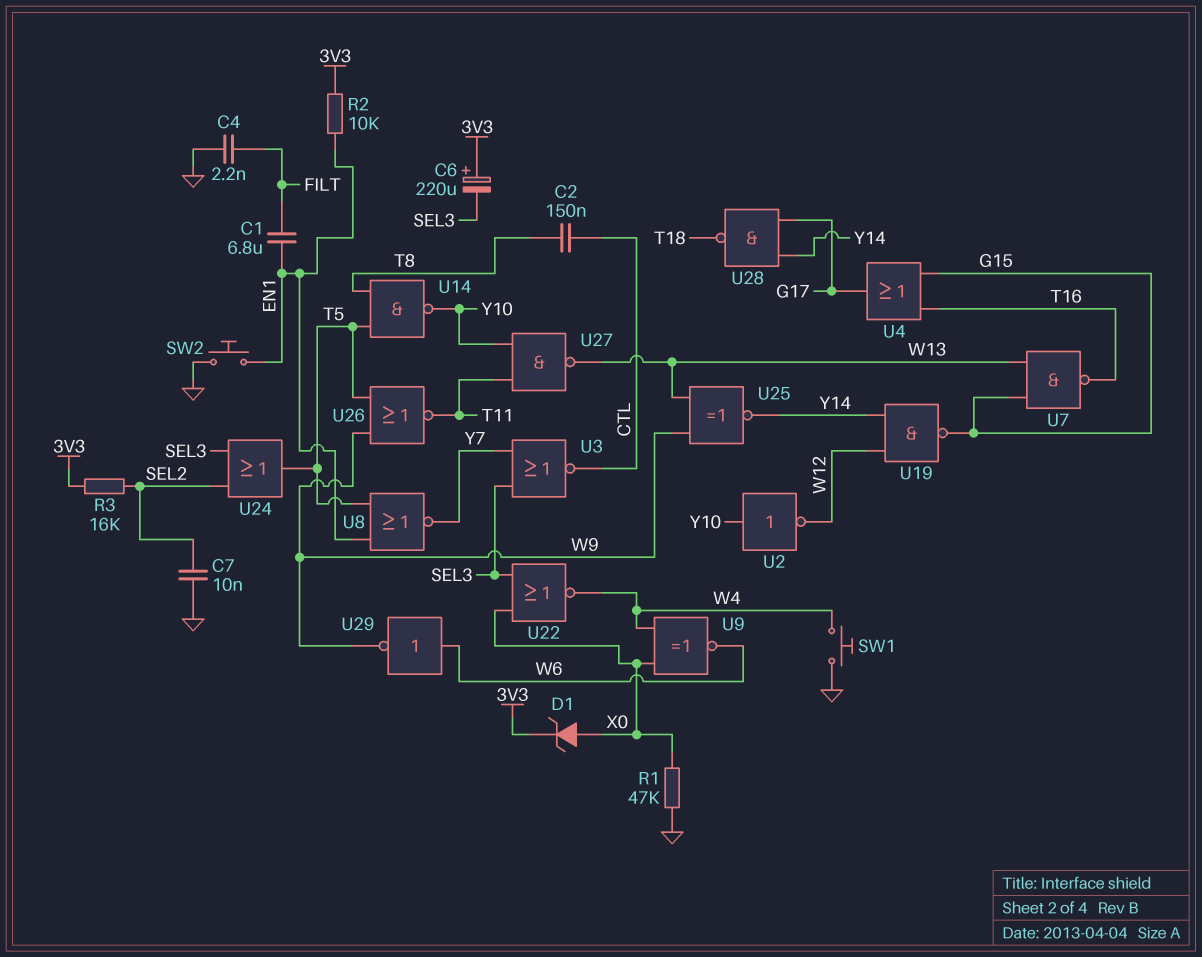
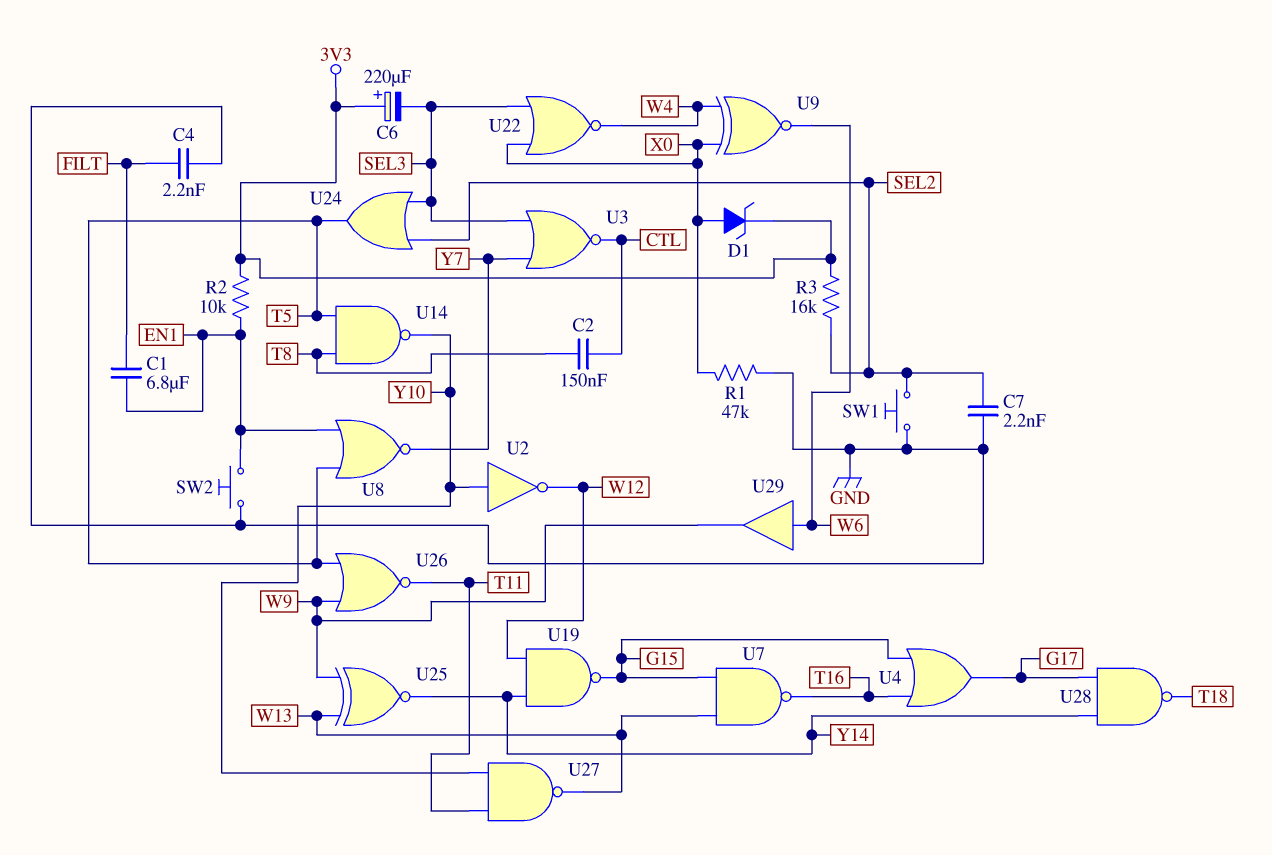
C7: 10nF (GND, SEL2) -> 2.2nF (GND, SEL2)
SW1: button (GND, W4) -> button (GND, SEL2)
U29: NOT (in W6, out W9) -> buffer (in W6, out W9)

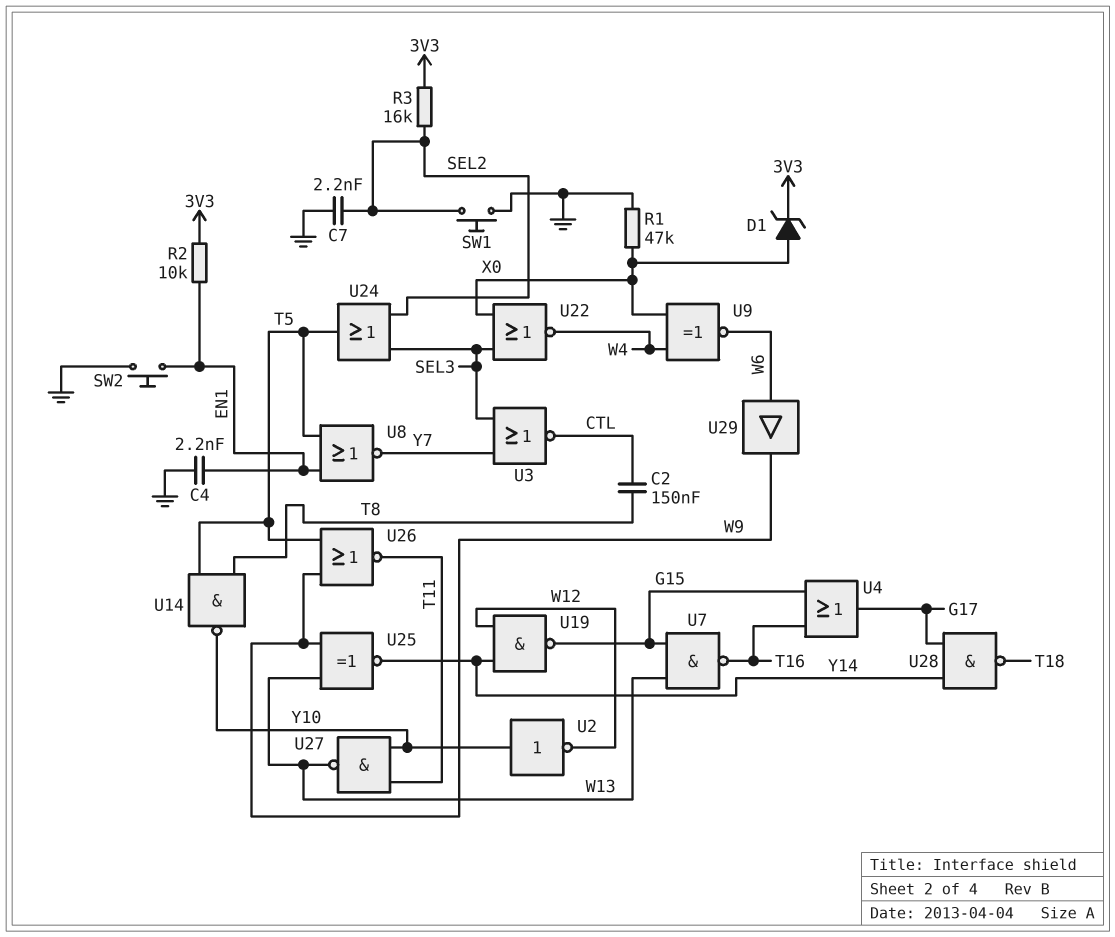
C1: 6.8uF (EN1, FILT) -> none
C4: 2.2nF (FILT, GND) -> 2.2nF (EN1, GND)
C6: 220uF (plus 3V3, minus SEL3) -> none

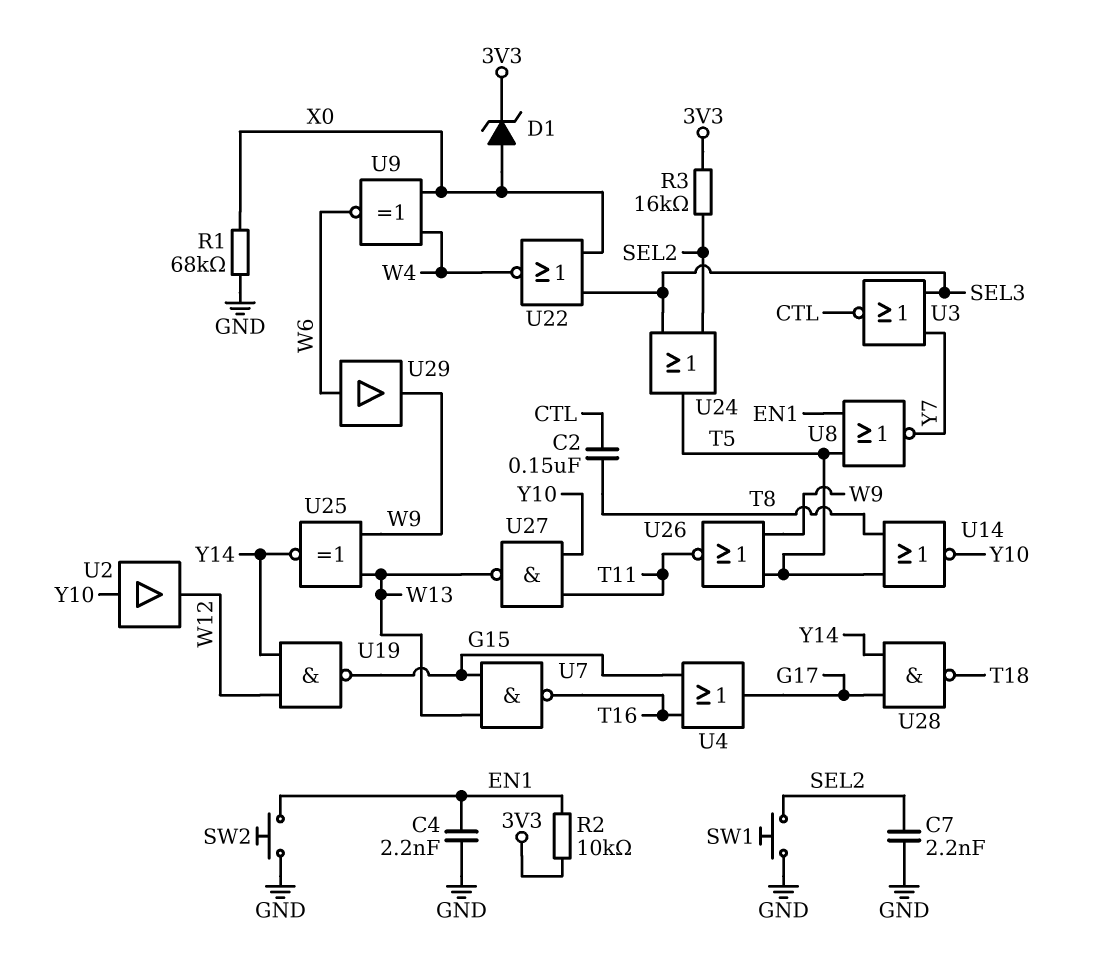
R1: 47k (GND, X0) -> 68k (GND, X0)
U2: NOT (in Y10, out W12) -> buffer (in Y10, out W12)
U14: NAND (in T5, in T8, out Y10) -> NOR (in T5, in T8, out Y10)

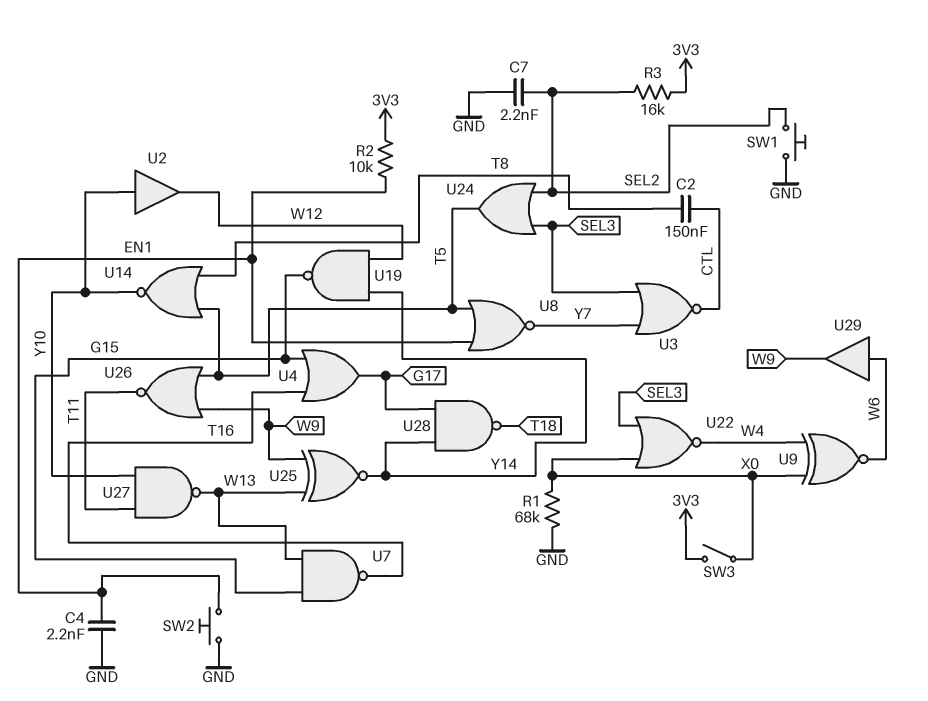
D1: zener (A X0, K 3V3) -> none
SW3: none -> switch (3V3, X0)

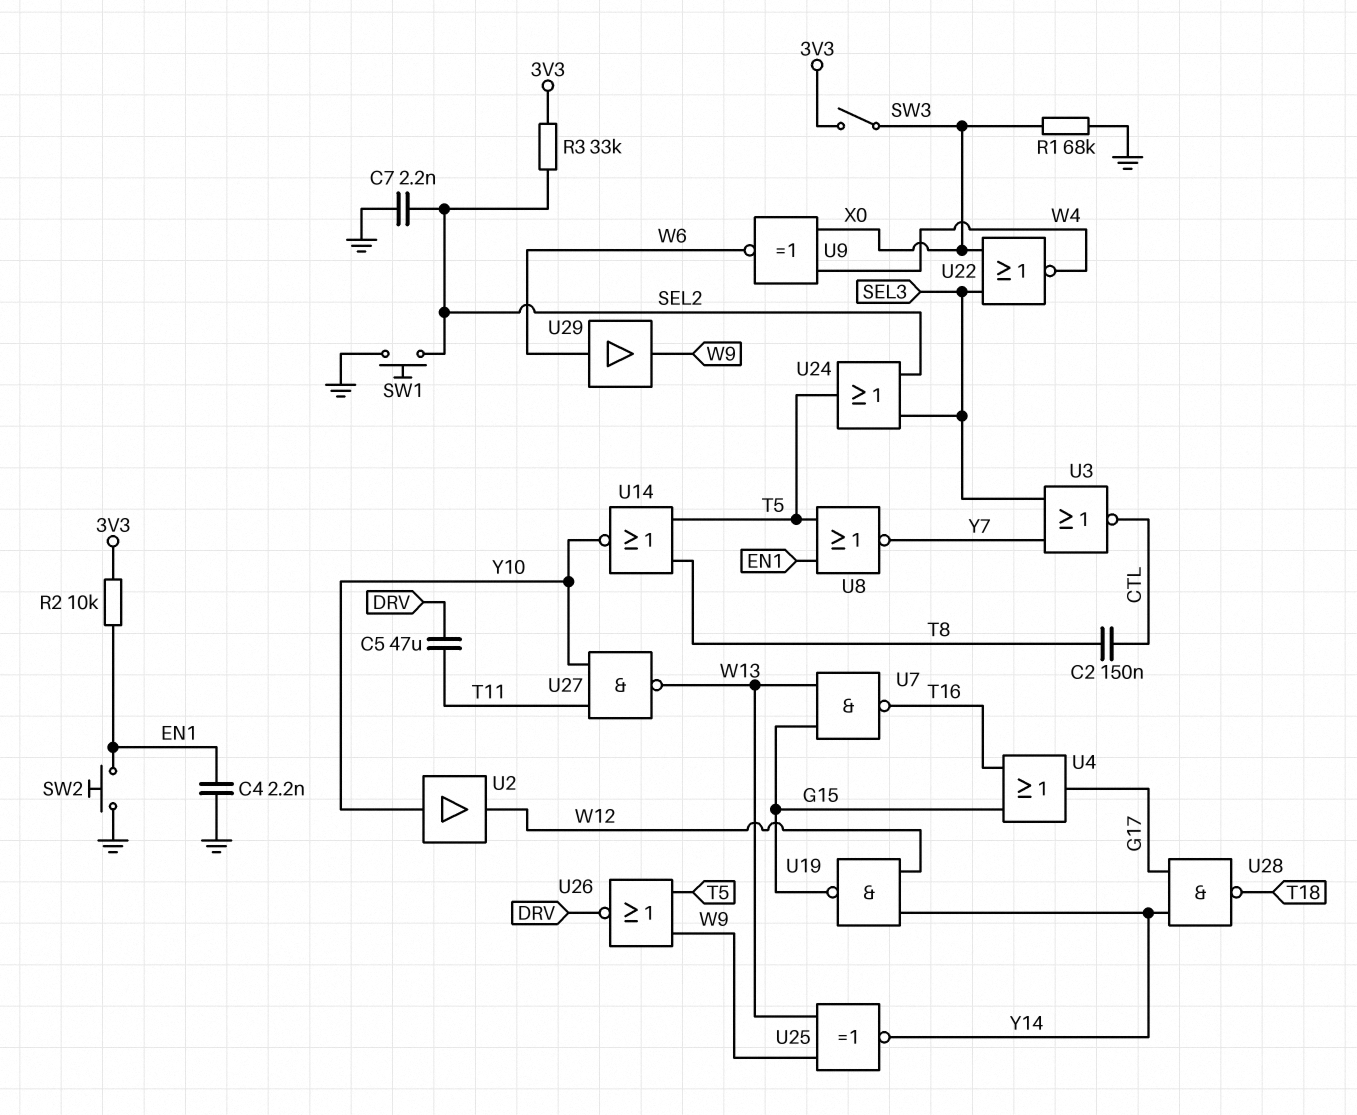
C5: none -> 47uF (DRV, T11)
R3: 16k (3V3, SEL2) -> 33k (3V3, SEL2)
U26: NOR (in T5, in W9, out T11) -> NOR (in T5, in W9, out DRV)

